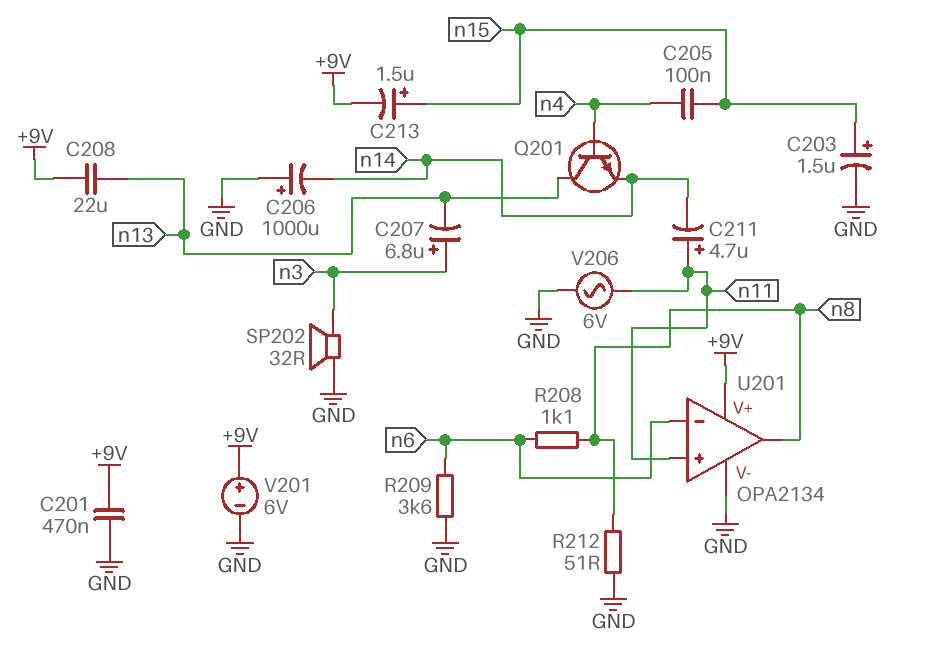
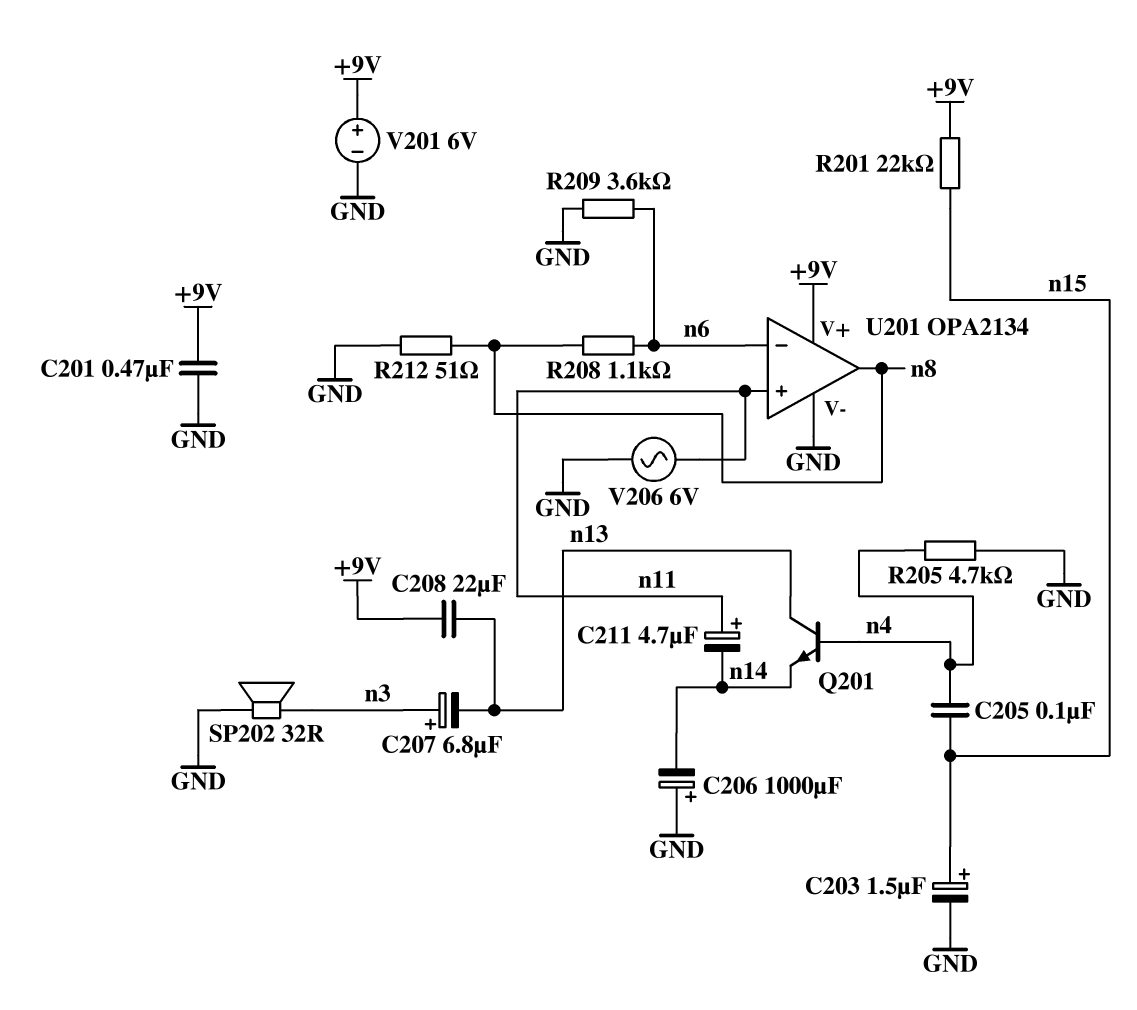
C213: 1.5uF (plus n15, minus +9V) -> none
R201: none -> 22k (+9V, n15)
R205: none -> 4.7k (GND, n4)

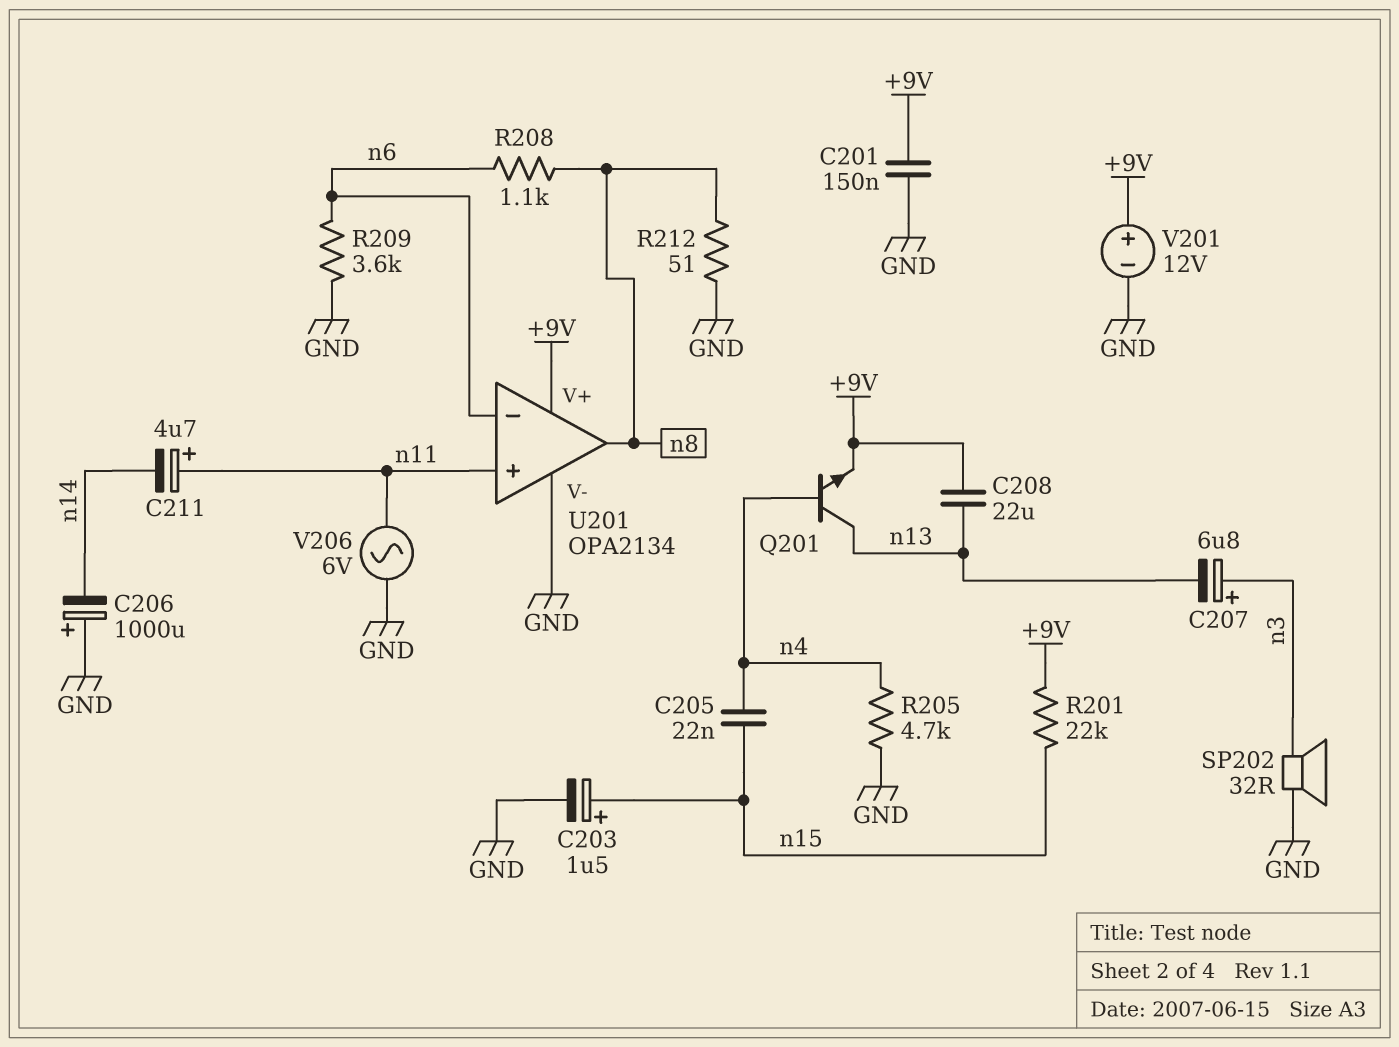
C201: 470nF (+9V, GND) -> 150nF (+9V, GND)
C205: 100nF (n4, n15) -> 22nF (n4, n15)
Q201: NPN (B n4, C n13, E n14) -> NPN (B n4, C n13, E +9V)
V201: 6V (plus +9V, minus GND) -> 12V (plus +9V, minus GND)

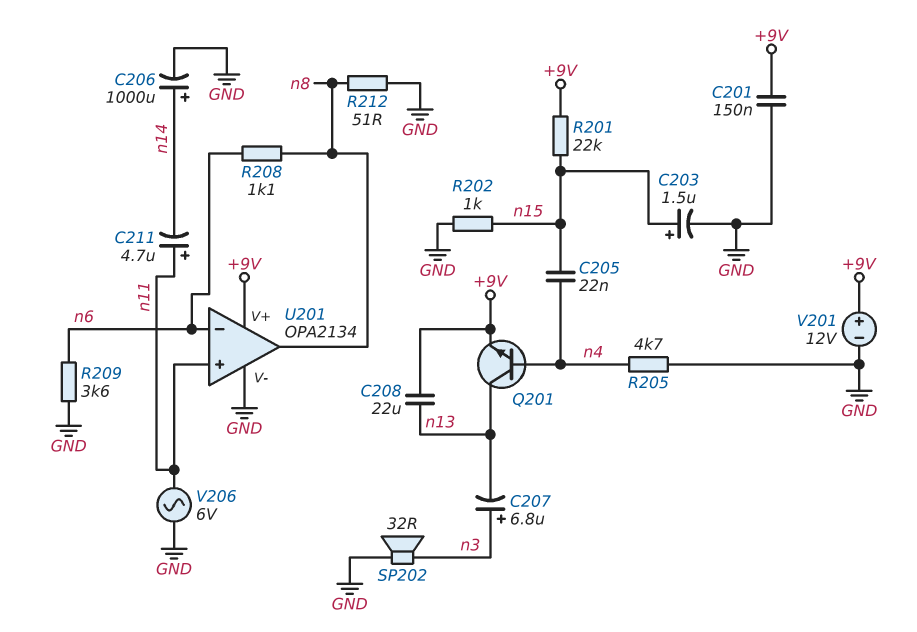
C206: 1000uF (plus GND, minus n14) -> 1000uF (plus n14, minus GND)
R202: none -> 1k (GND, n15)

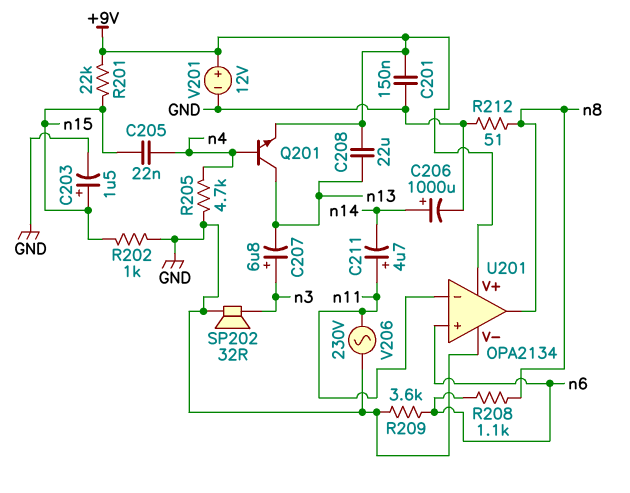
U201 pin in+: n11 -> n6
U201 pin in-: n6 -> n11
V206: AC 6V (GND, n11) -> AC 230V (GND, n11)

